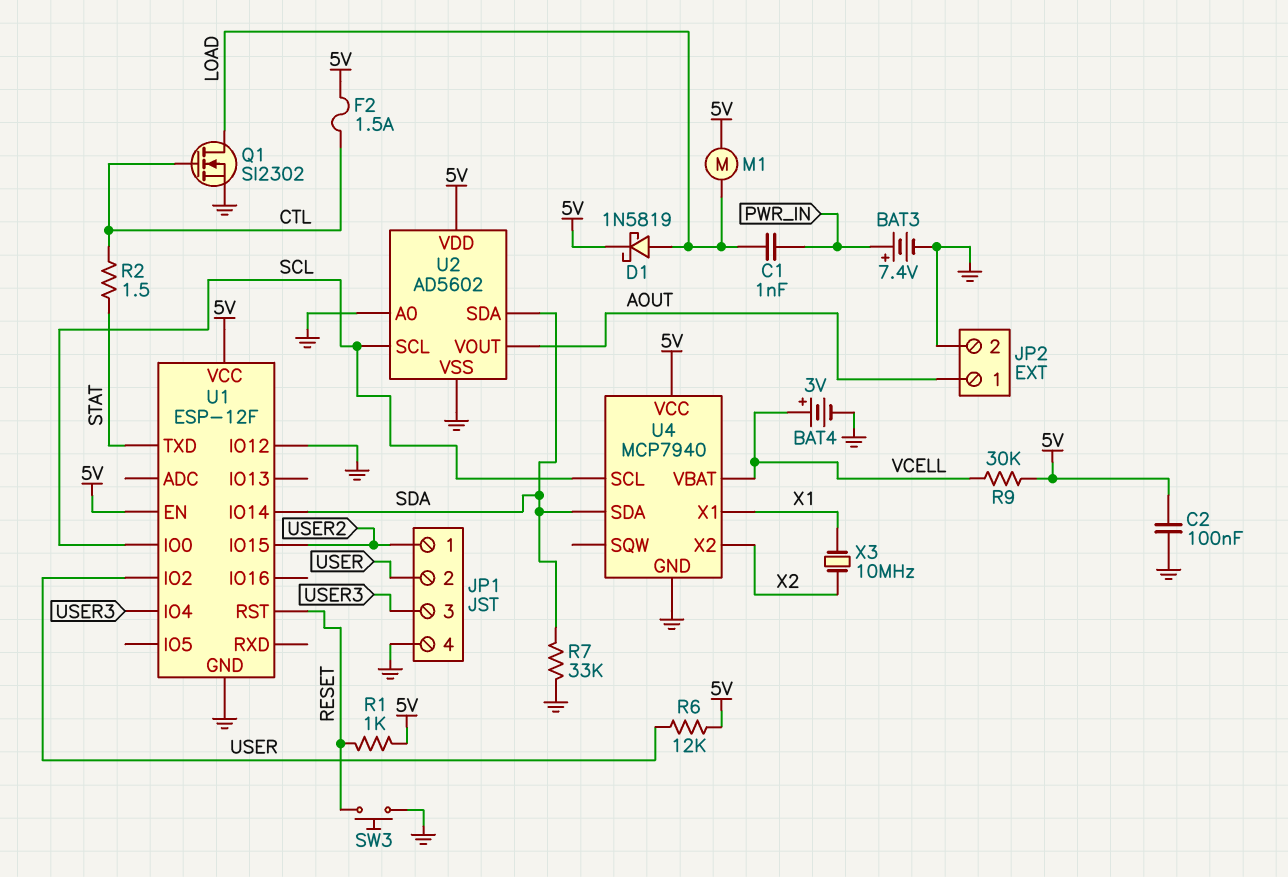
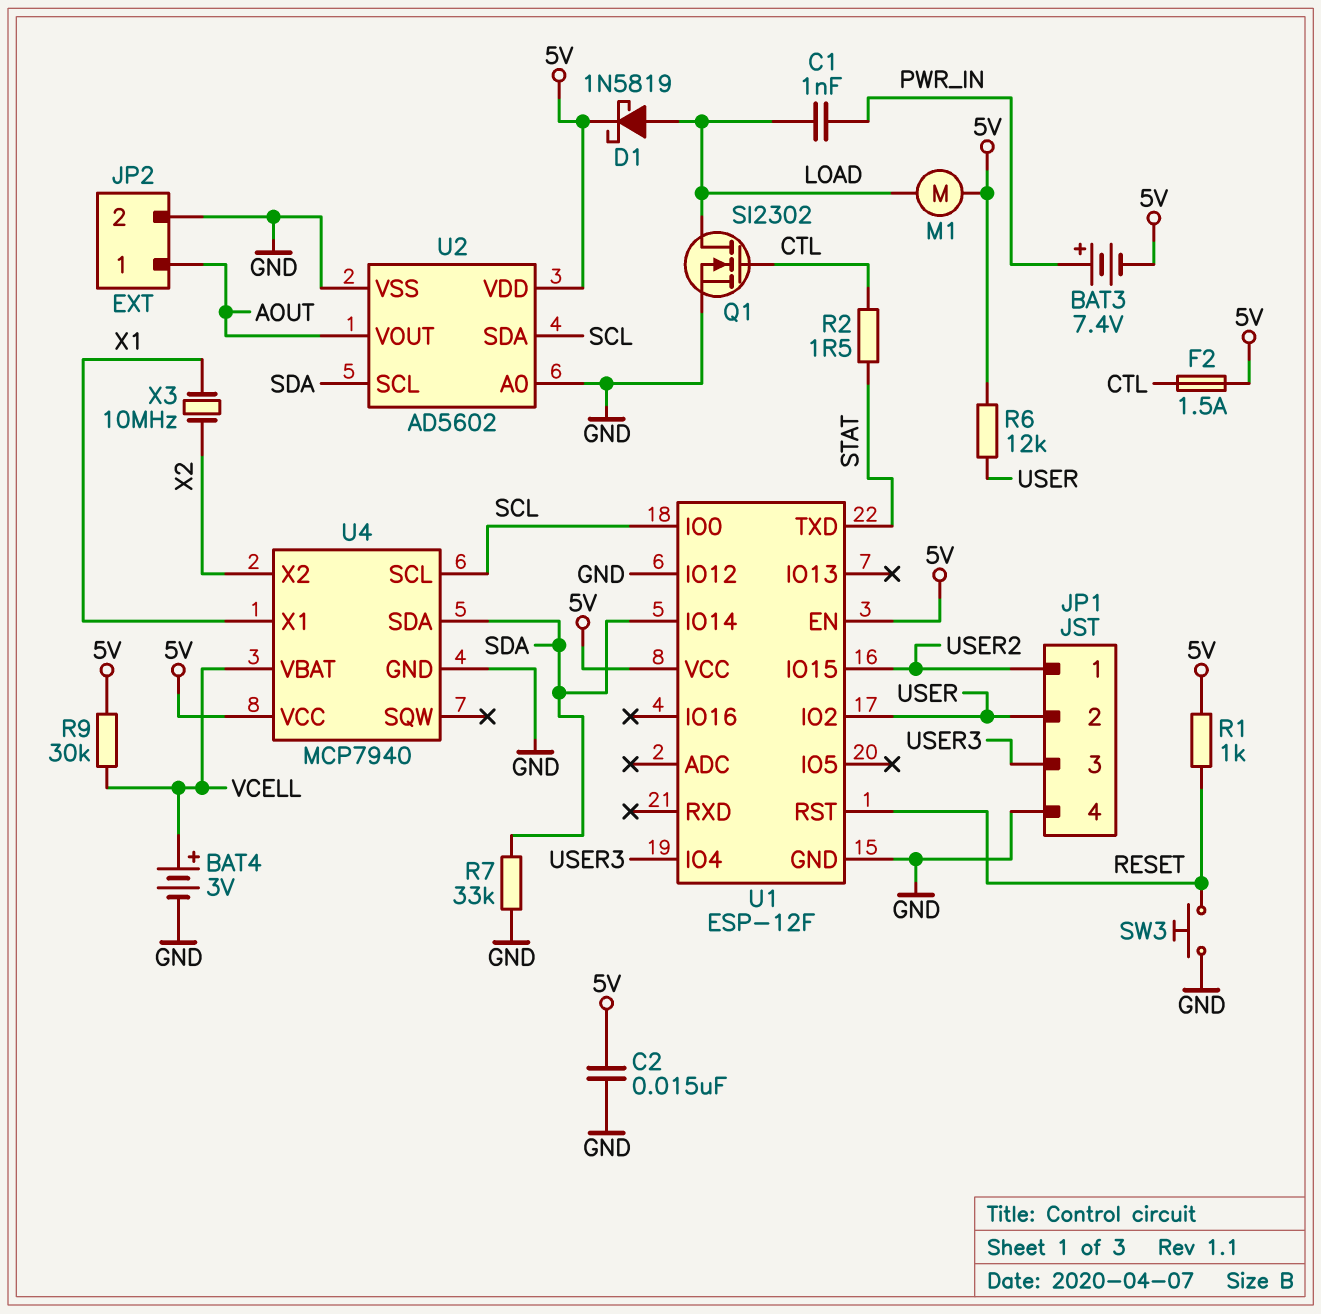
BAT3: 7.4V (plus PWR_IN, minus GND) -> 7.4V (plus PWR_IN, minus 5V)
C2: 100nF (5V, GND) -> 15nF (5V, GND)
U2 pin SCL: SCL -> SDA
U2 pin SDA: SDA -> SCL

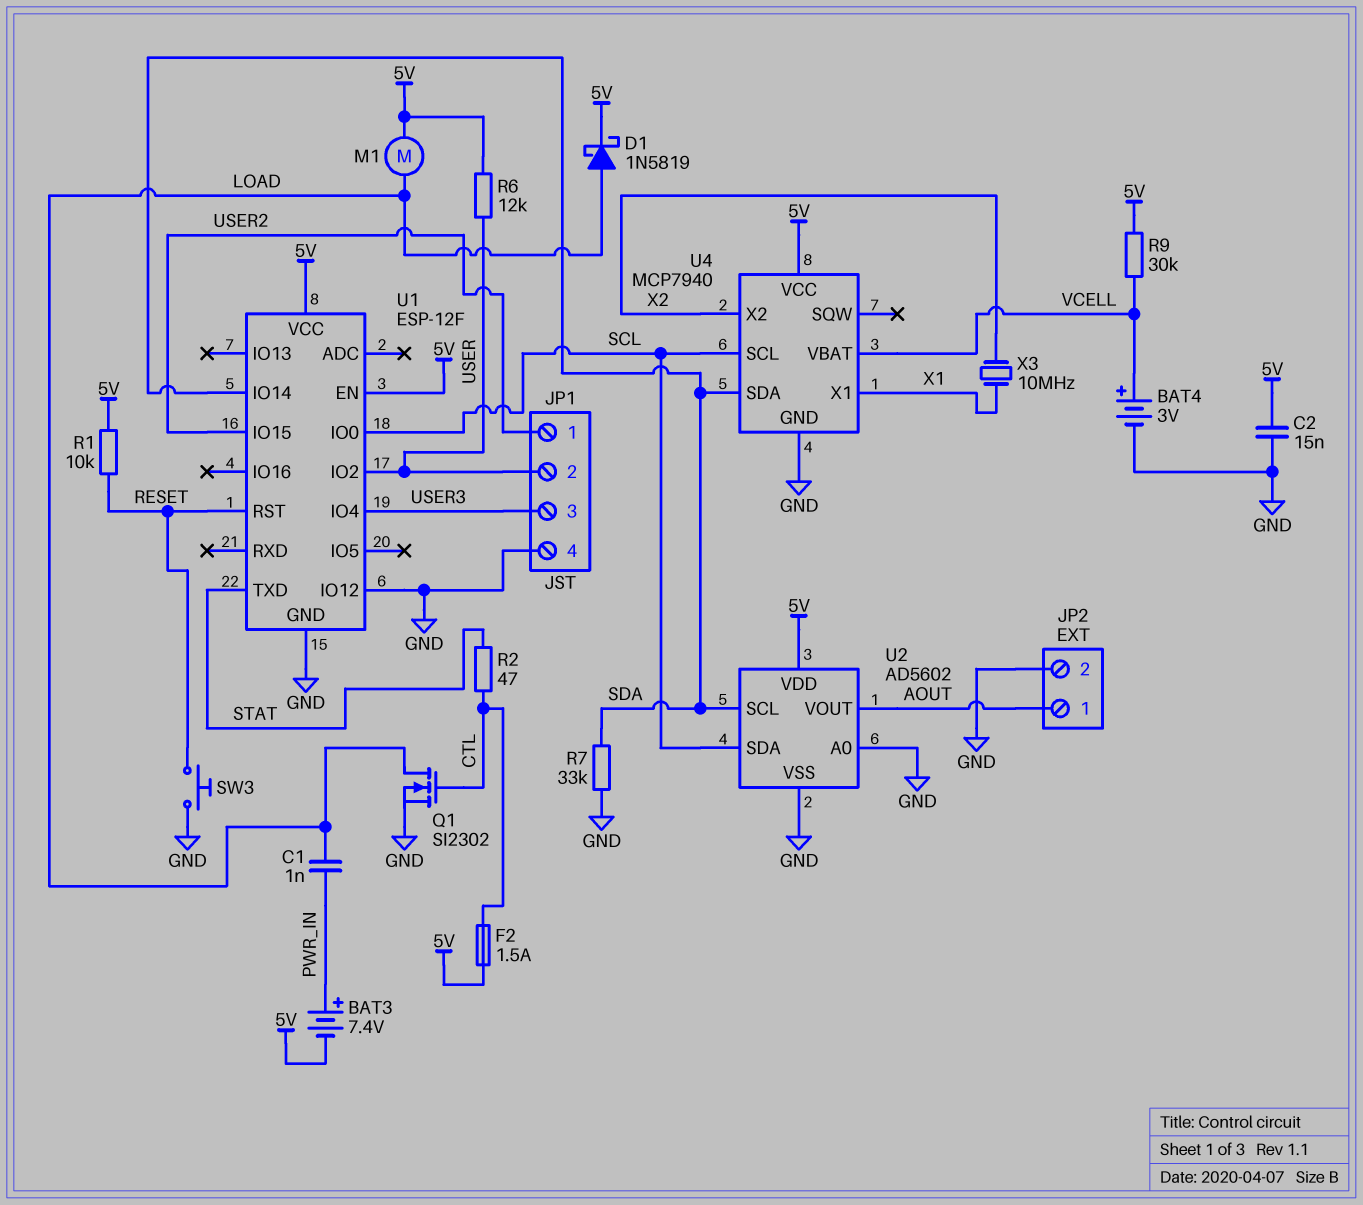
R1: 1k (5V, RESET) -> 10k (5V, RESET)
R2: 1.5 (CTL, STAT) -> 47 (CTL, STAT)

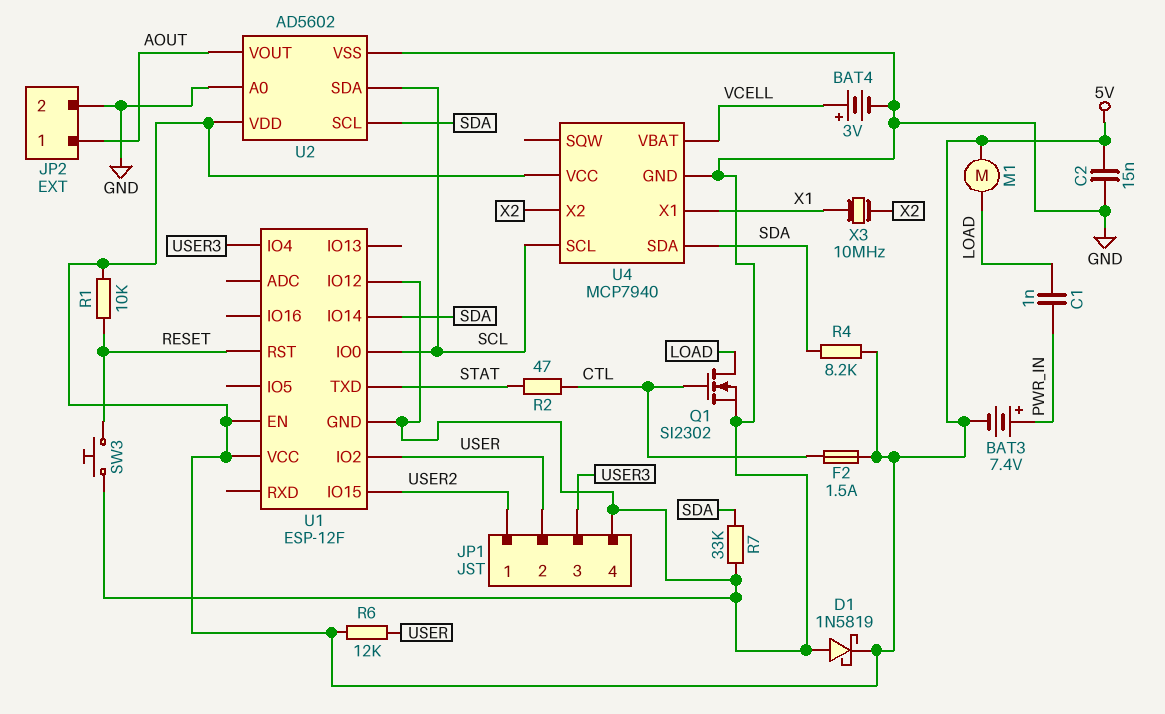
D1: schottky 1N5819 (A LOAD, K 5V) -> schottky 1N5819 (A GND, K 5V)
R4: none -> 8.2k (5V, SDA)
R9: 30k (5V, VCELL) -> none

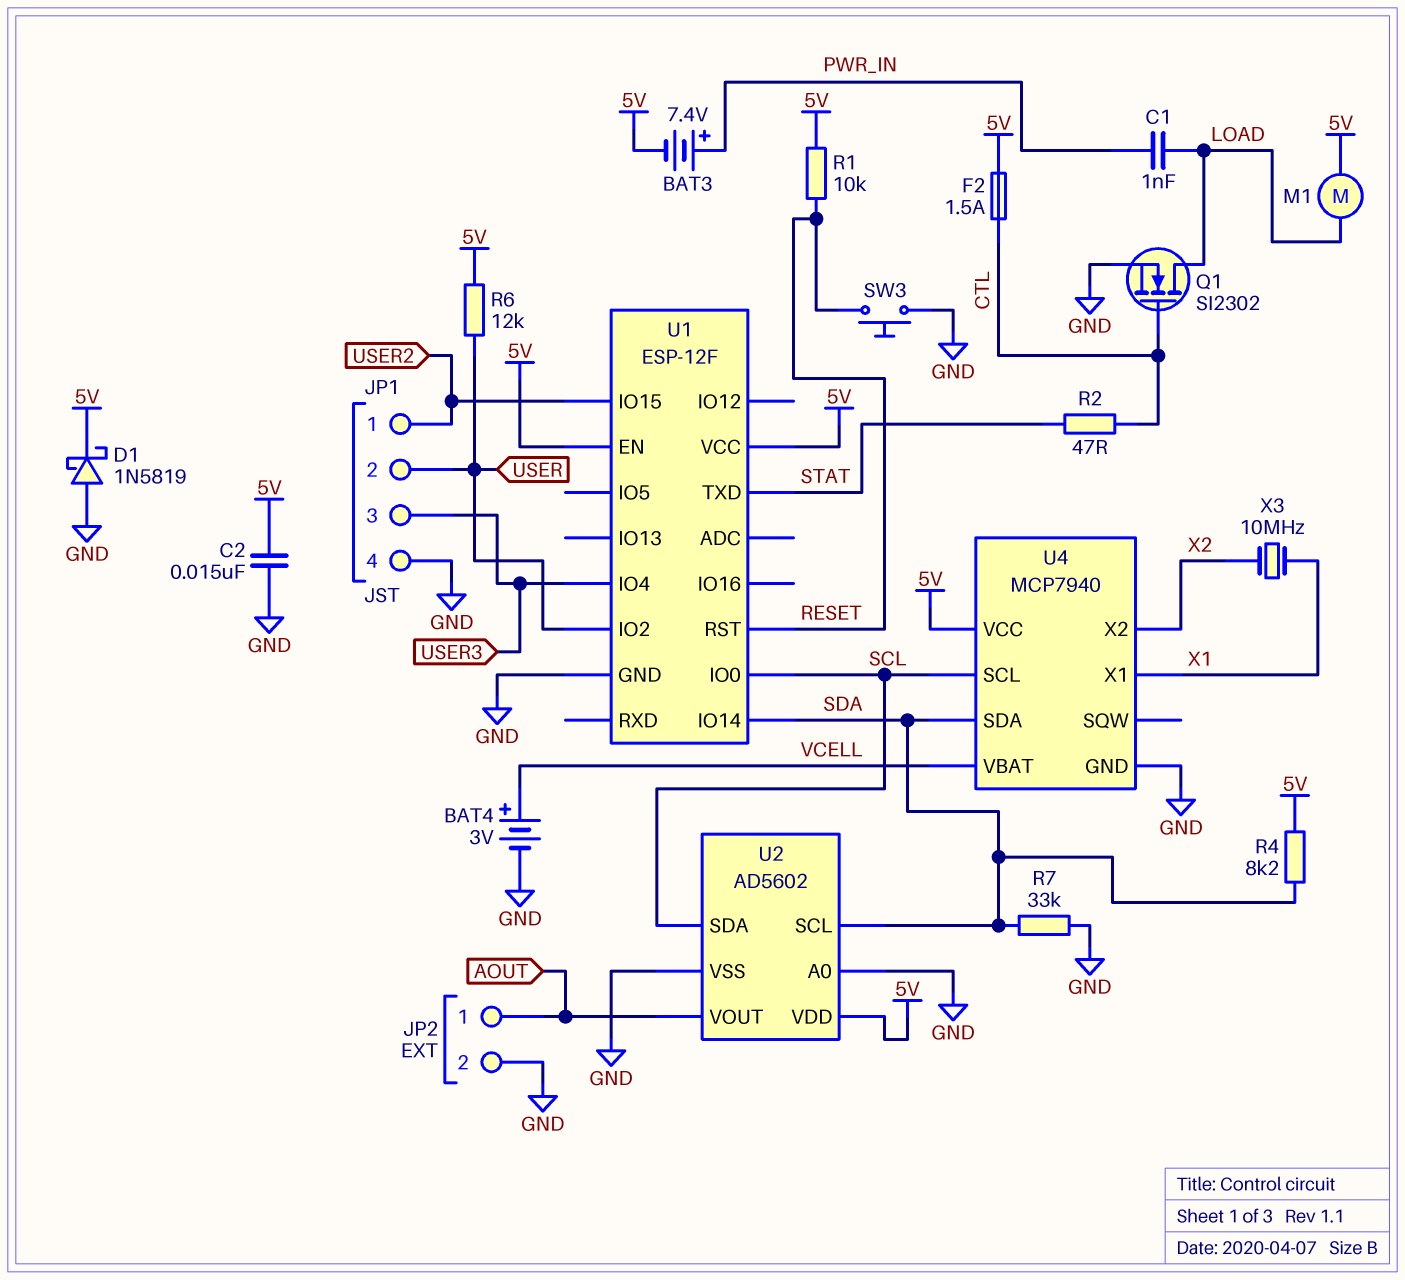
U1 pin IO12: GND -> none

